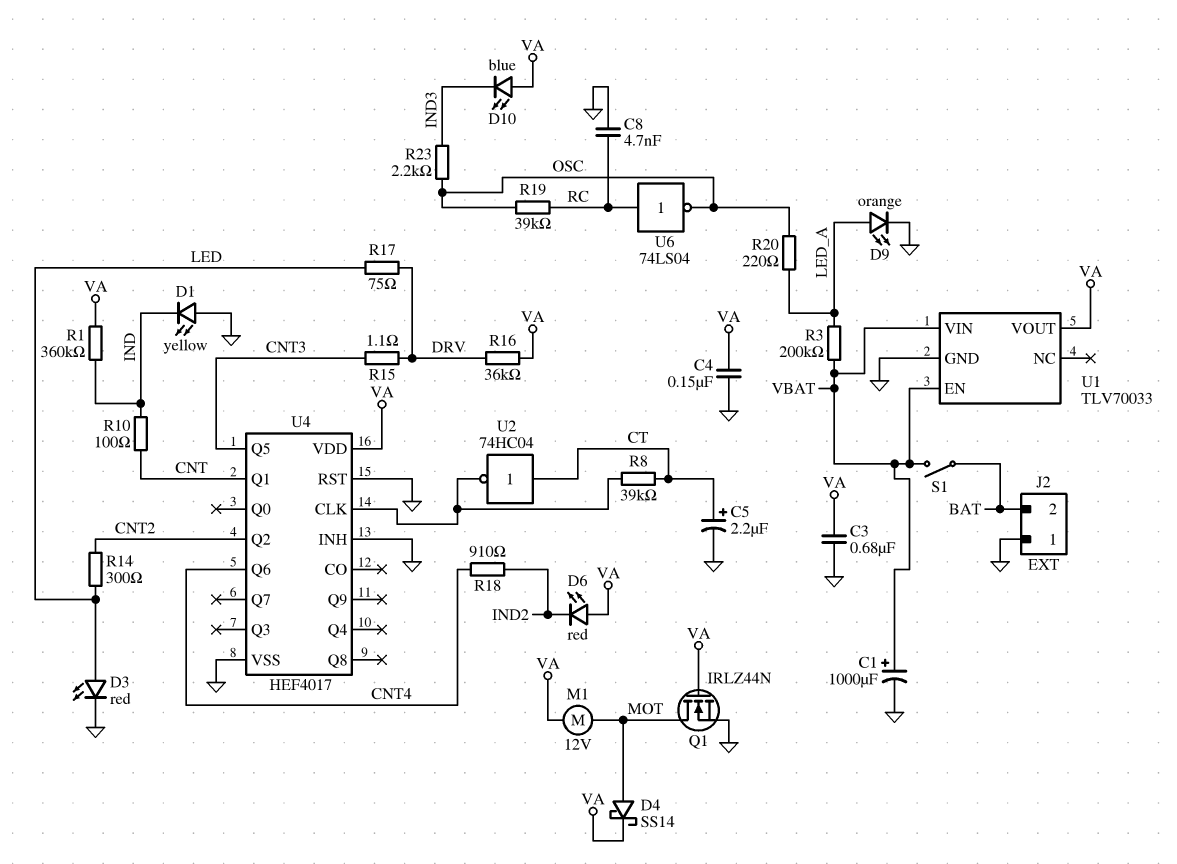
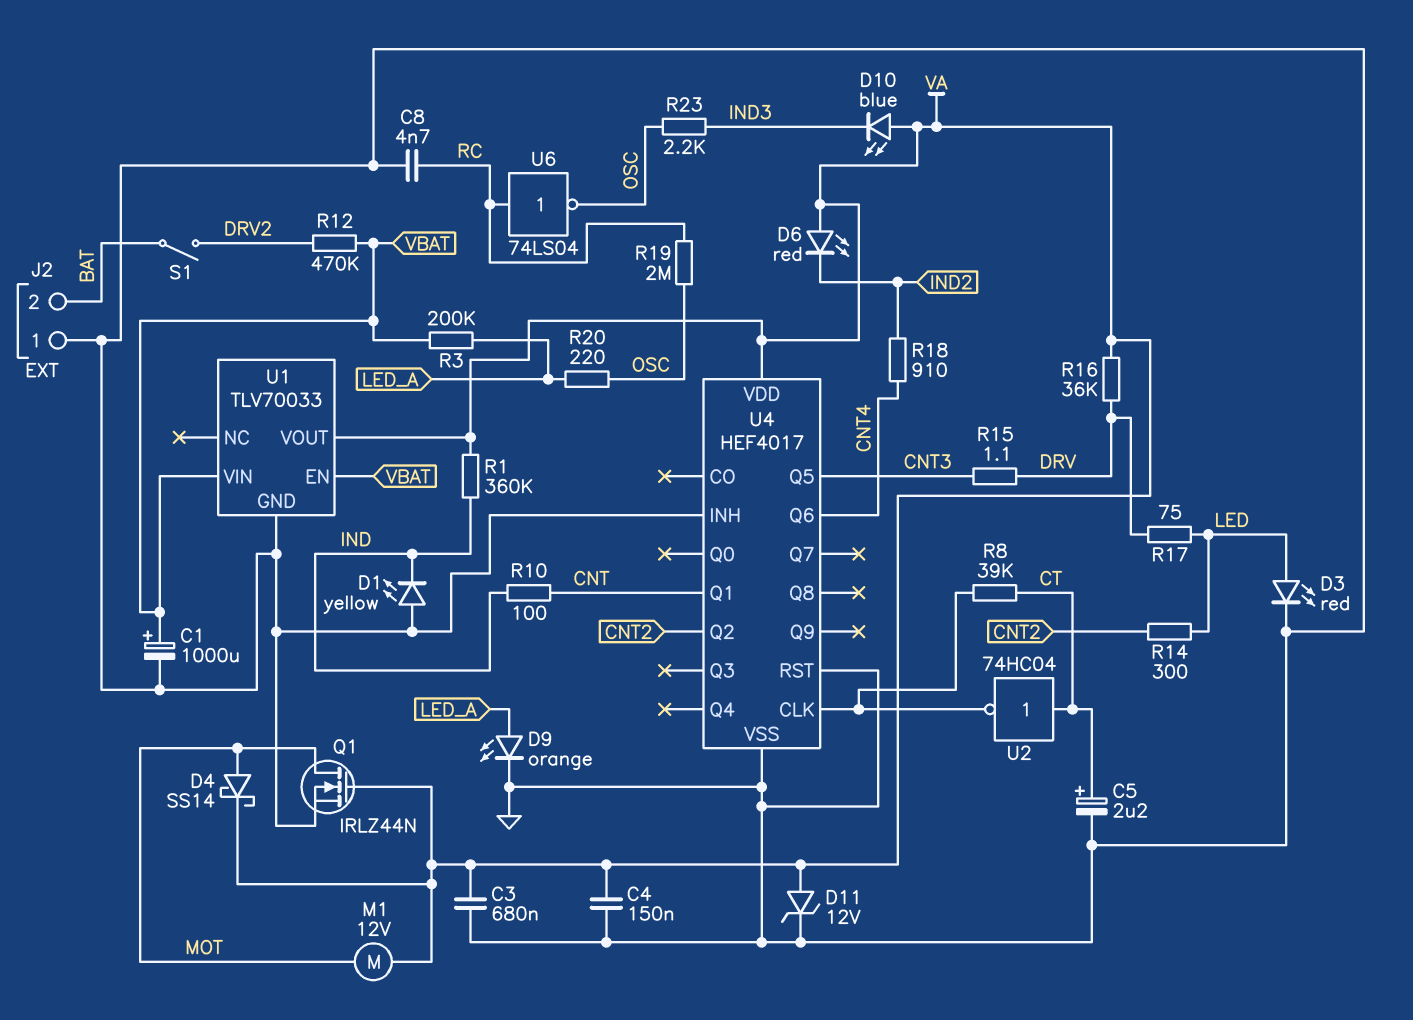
D11: none -> zener 12V (A VA, K GND)
R12: none -> 470k (DRV2, VBAT)
R19: 39k (OSC, RC) -> 2M (OSC, RC)
S1: switch (BAT, VBAT) -> switch (BAT, DRV2)

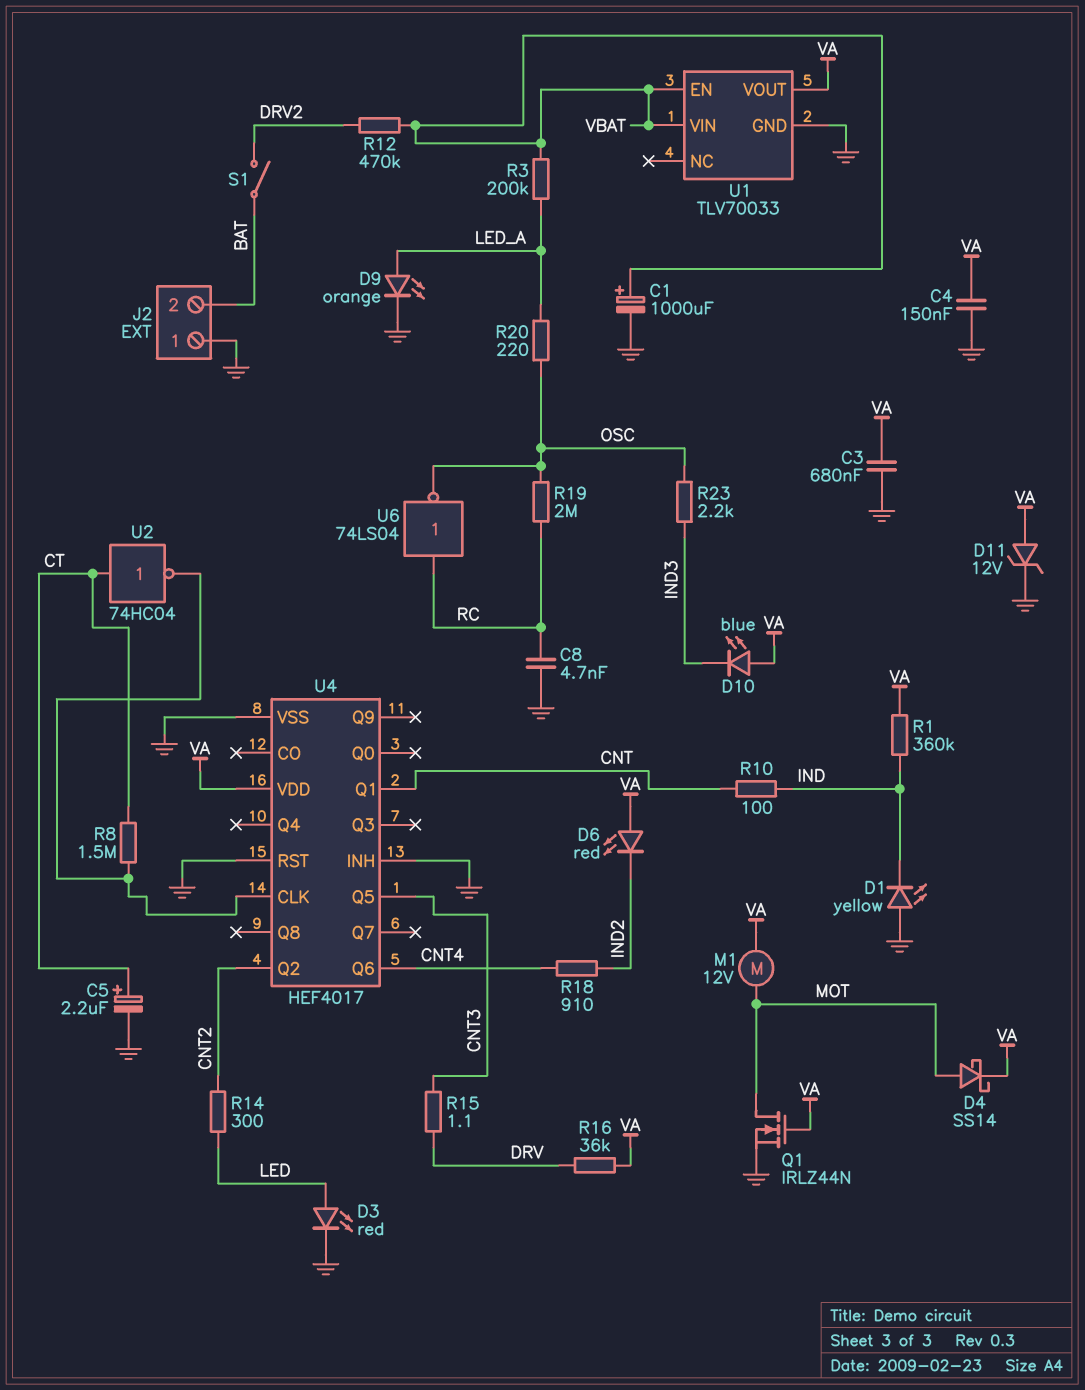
R8: 39k (CT, U4/CLK) -> 1.5M (CT, U4/CLK)
R17: 75 (DRV, LED) -> none

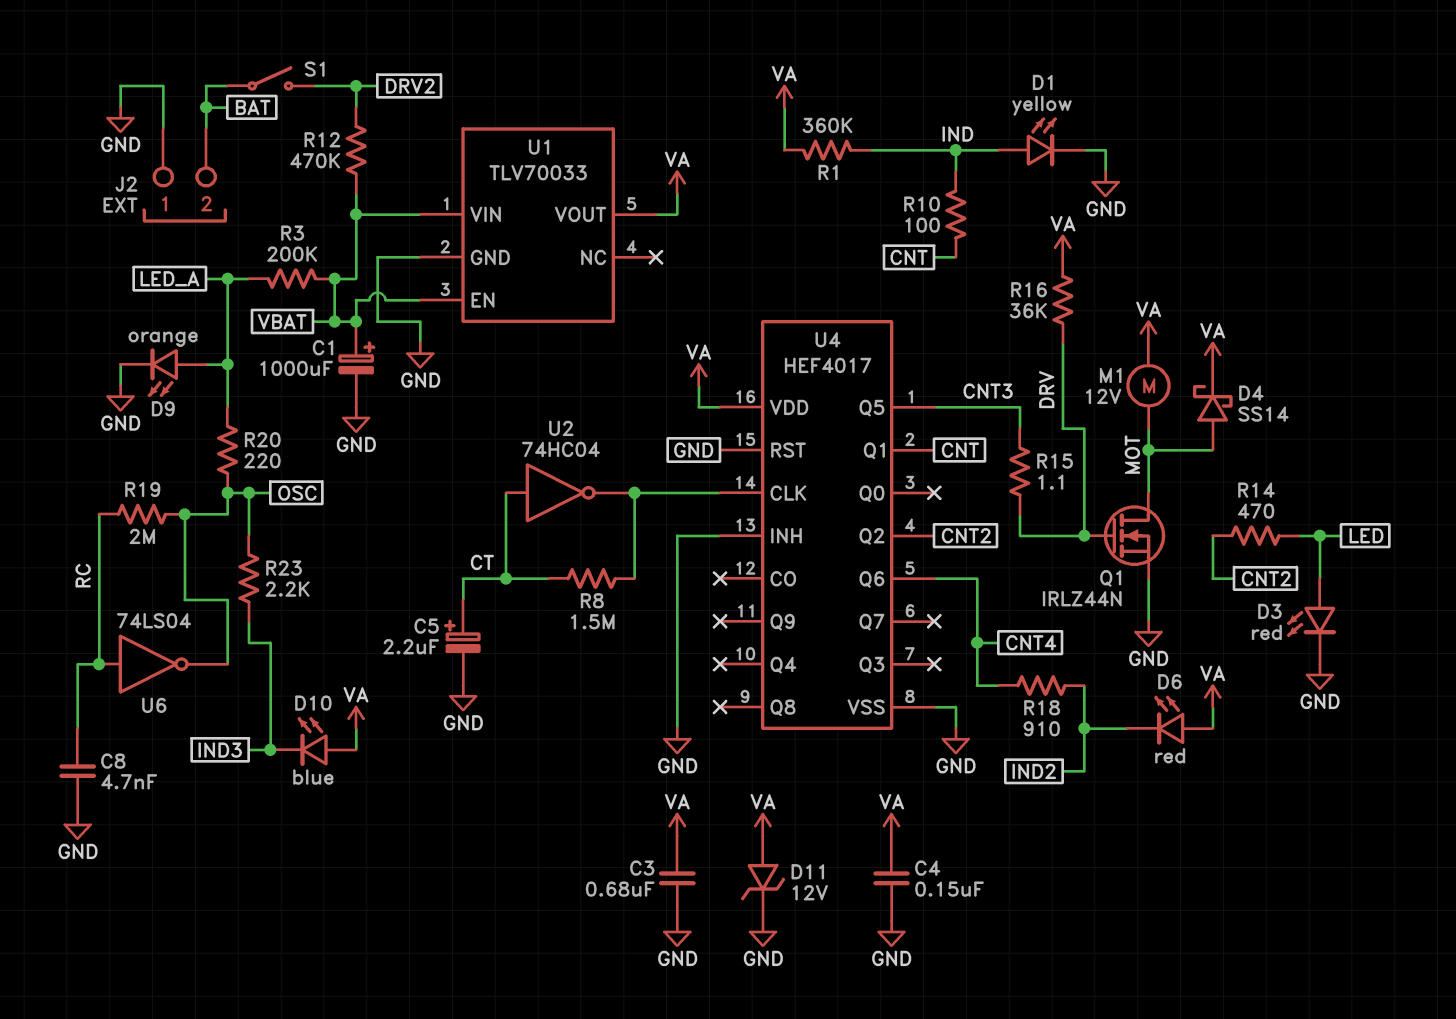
D1: LED yellow (A GND, K IND) -> LED yellow (A IND, K GND)
Q1: NMOS IRLZ44N (G VA, D MOT, S GND) -> NMOS IRLZ44N (G DRV, D MOT, S GND)
R14: 300 (CNT2, LED) -> 470 (CNT2, LED)

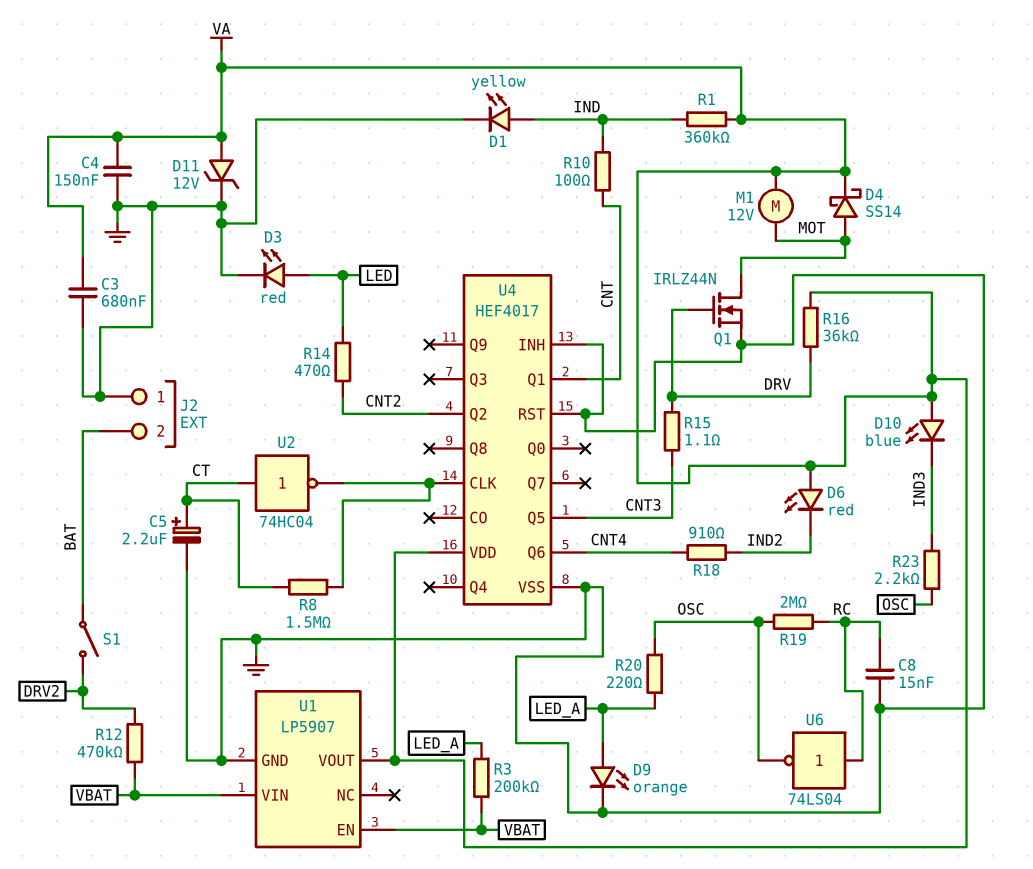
C1: 1000uF (plus VBAT, minus GND) -> none
C8: 4.7nF (GND, RC) -> 15nF (GND, RC)
U1: TLV70033 -> LP5907

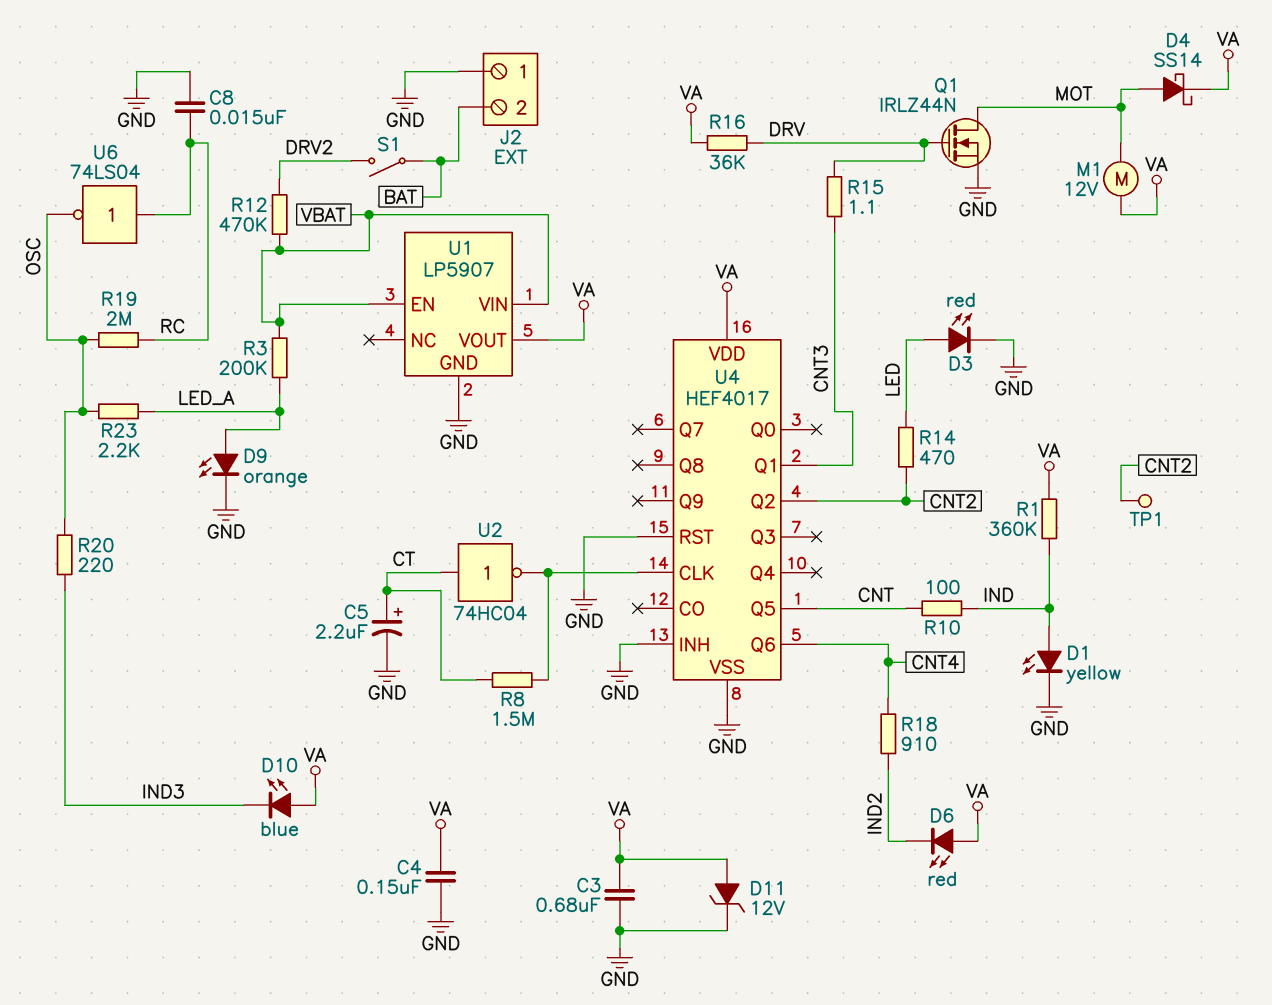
R20: 220 (LED_A, OSC) -> 220 (IND3, OSC)
R23: 2.2k (IND3, OSC) -> 2.2k (LED_A, OSC)
TP1: none -> test point (CNT2)
U4 pin Q1: CNT -> CNT3
U4 pin Q5: CNT3 -> CNT

